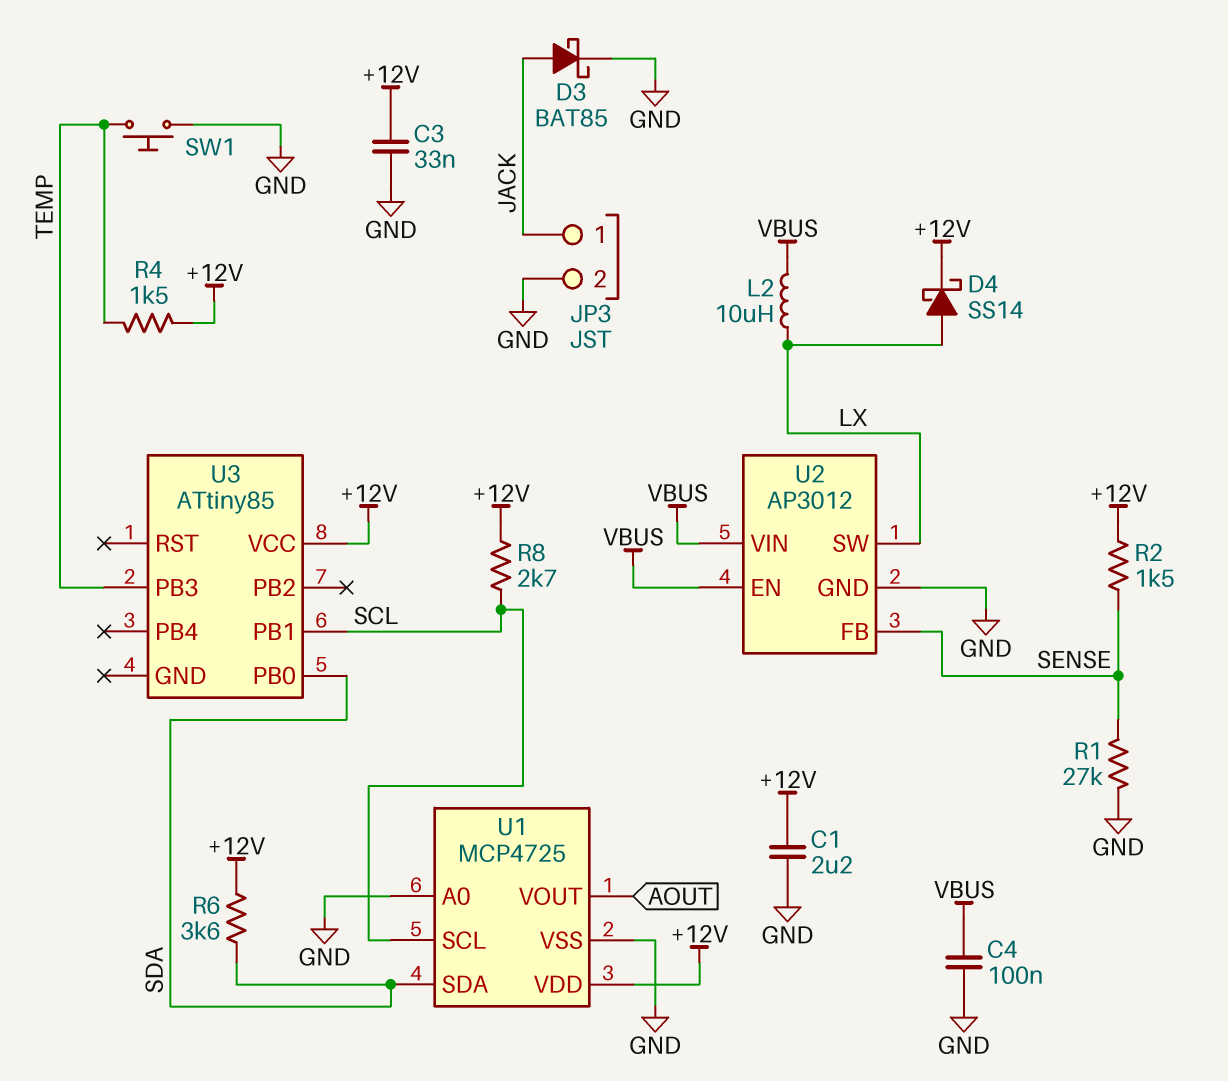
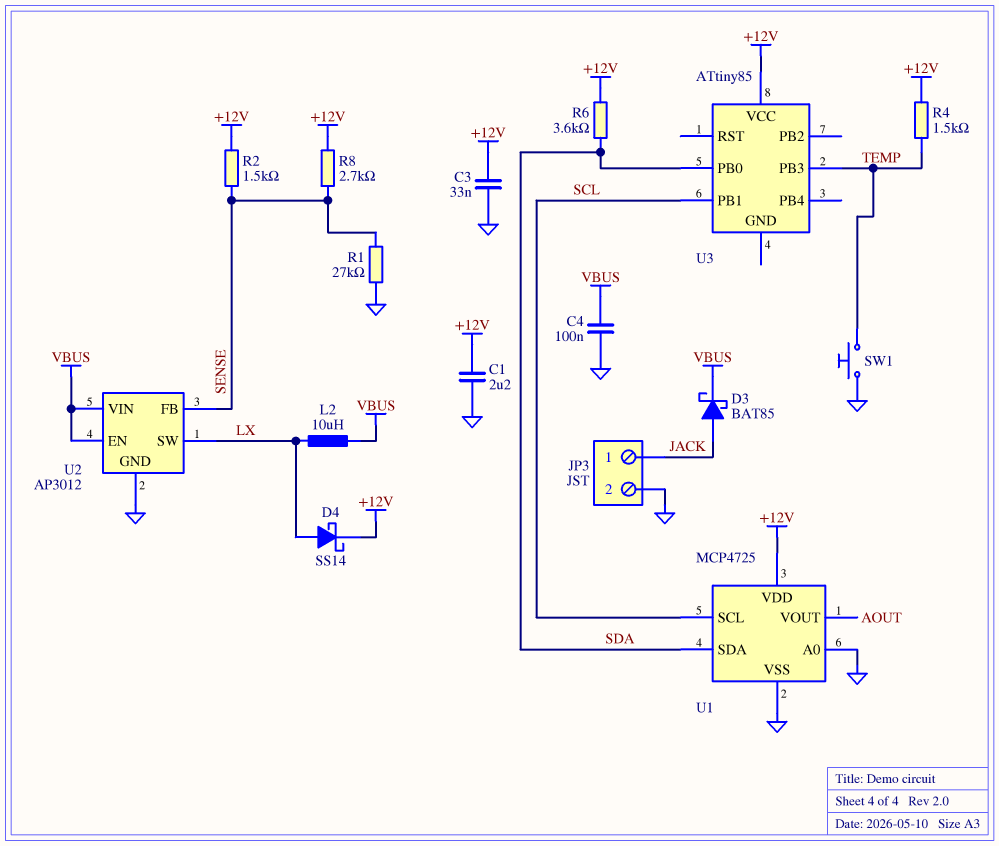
D3: schottky BAT85 (A JACK, K GND) -> schottky BAT85 (A JACK, K VBUS)
R8: 2.7k (+12V, SCL) -> 2.7k (+12V, SENSE)

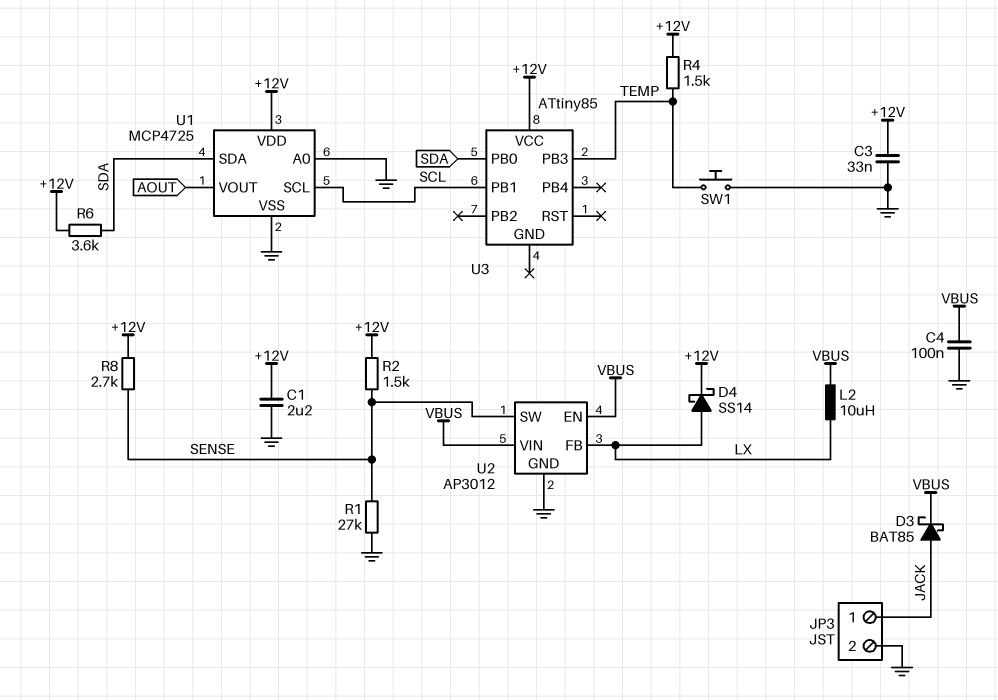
U2 pin FB: SENSE -> LX
U2 pin SW: LX -> SENSE

